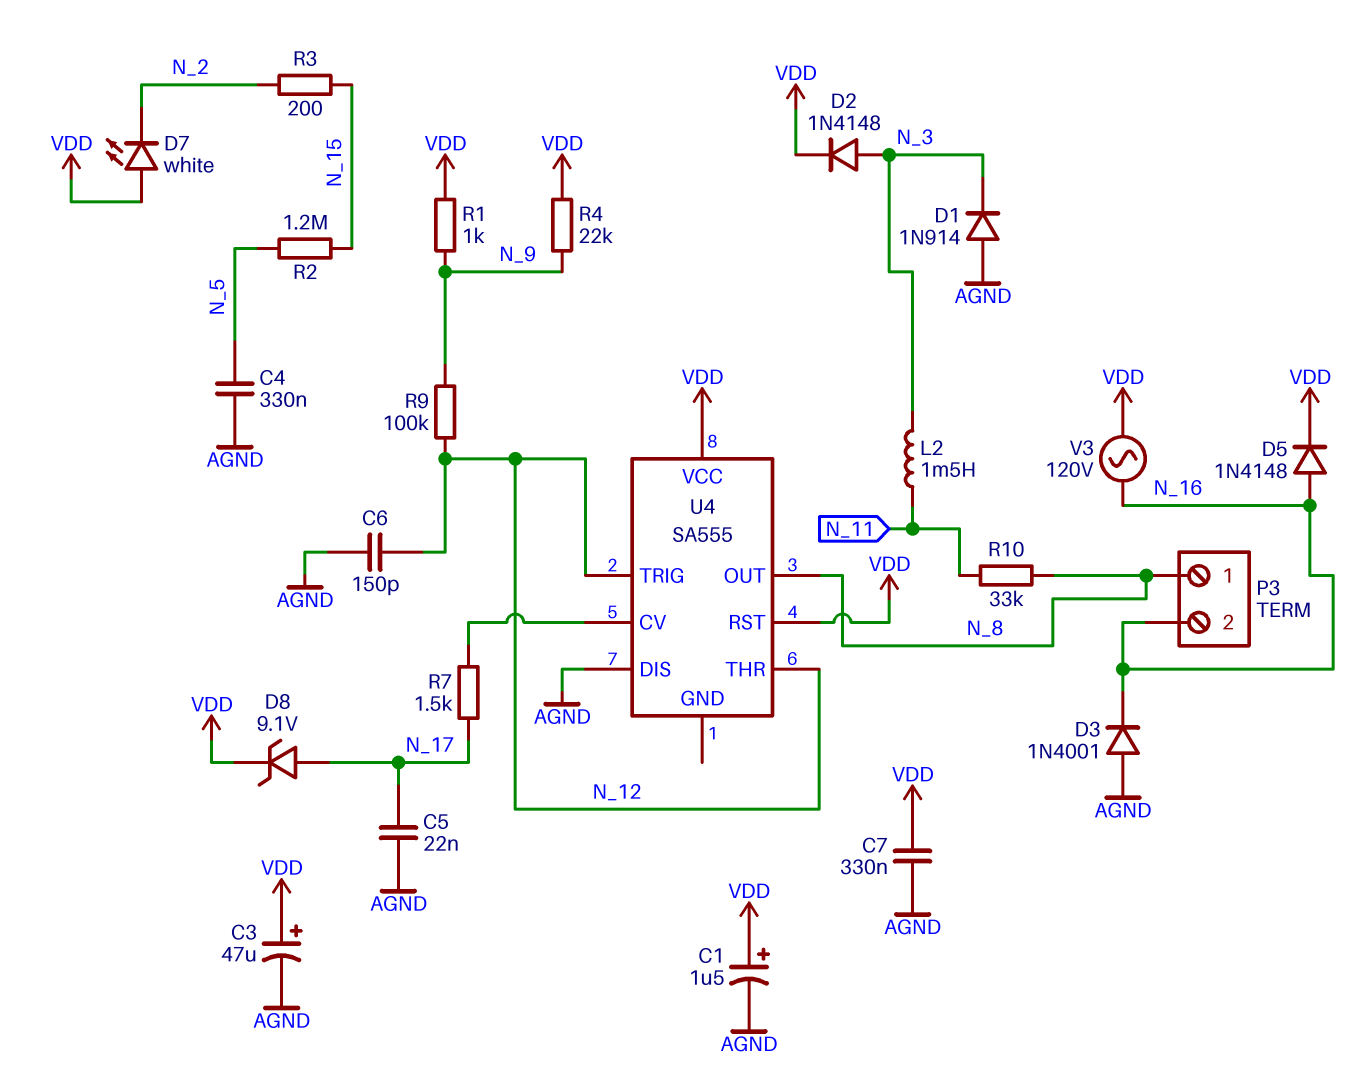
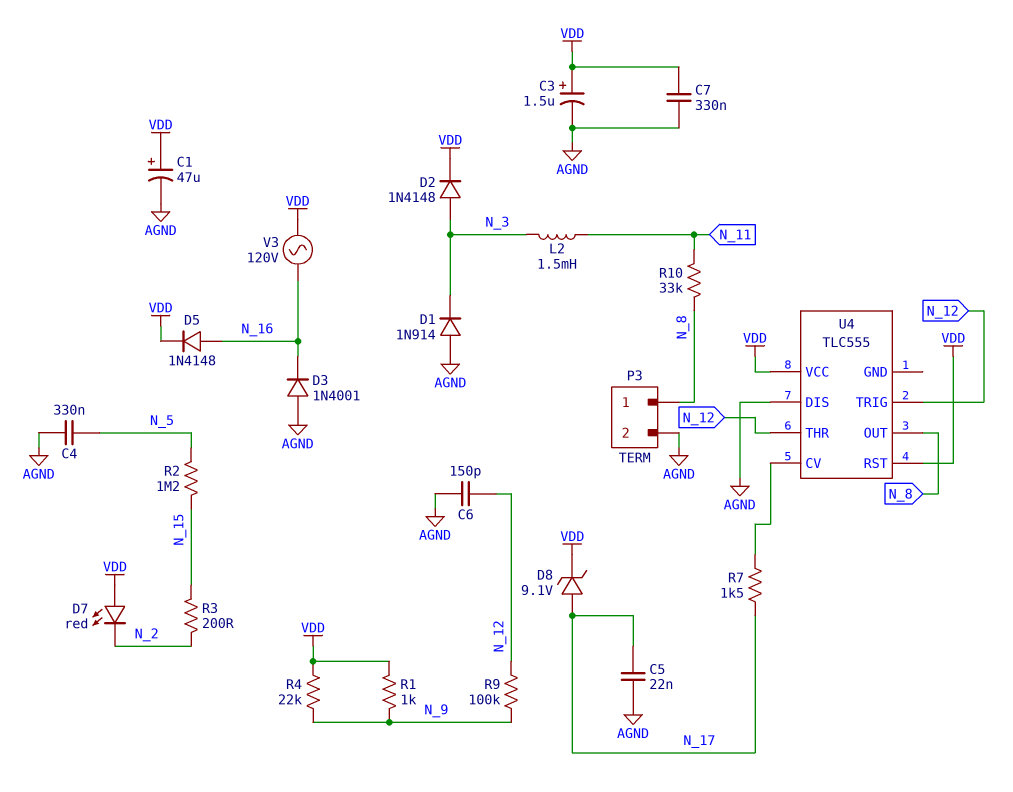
C1: 1.5uF (plus VDD, minus AGND) -> 47uF (plus VDD, minus AGND)
C3: 47uF (plus VDD, minus AGND) -> 1.5uF (plus VDD, minus AGND)
D7: LED white (A VDD, K N_2) -> LED red (A VDD, K N_2)
P3 pin 2: N_16 -> AGND
U4: SA555 -> TLC555

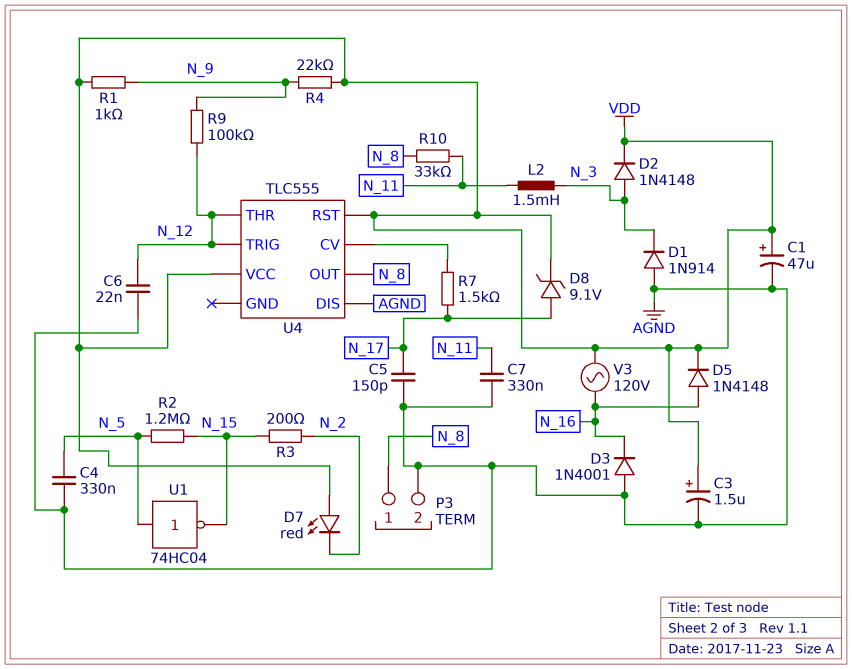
C5: 22nF (AGND, N_17) -> 150pF (AGND, N_17)
C6: 150pF (AGND, N_12) -> 22nF (AGND, N_12)
C7: 330nF (AGND, VDD) -> 330nF (AGND, N_11)
U1: none -> NOT 74HC04 (in N_5, out N_15)

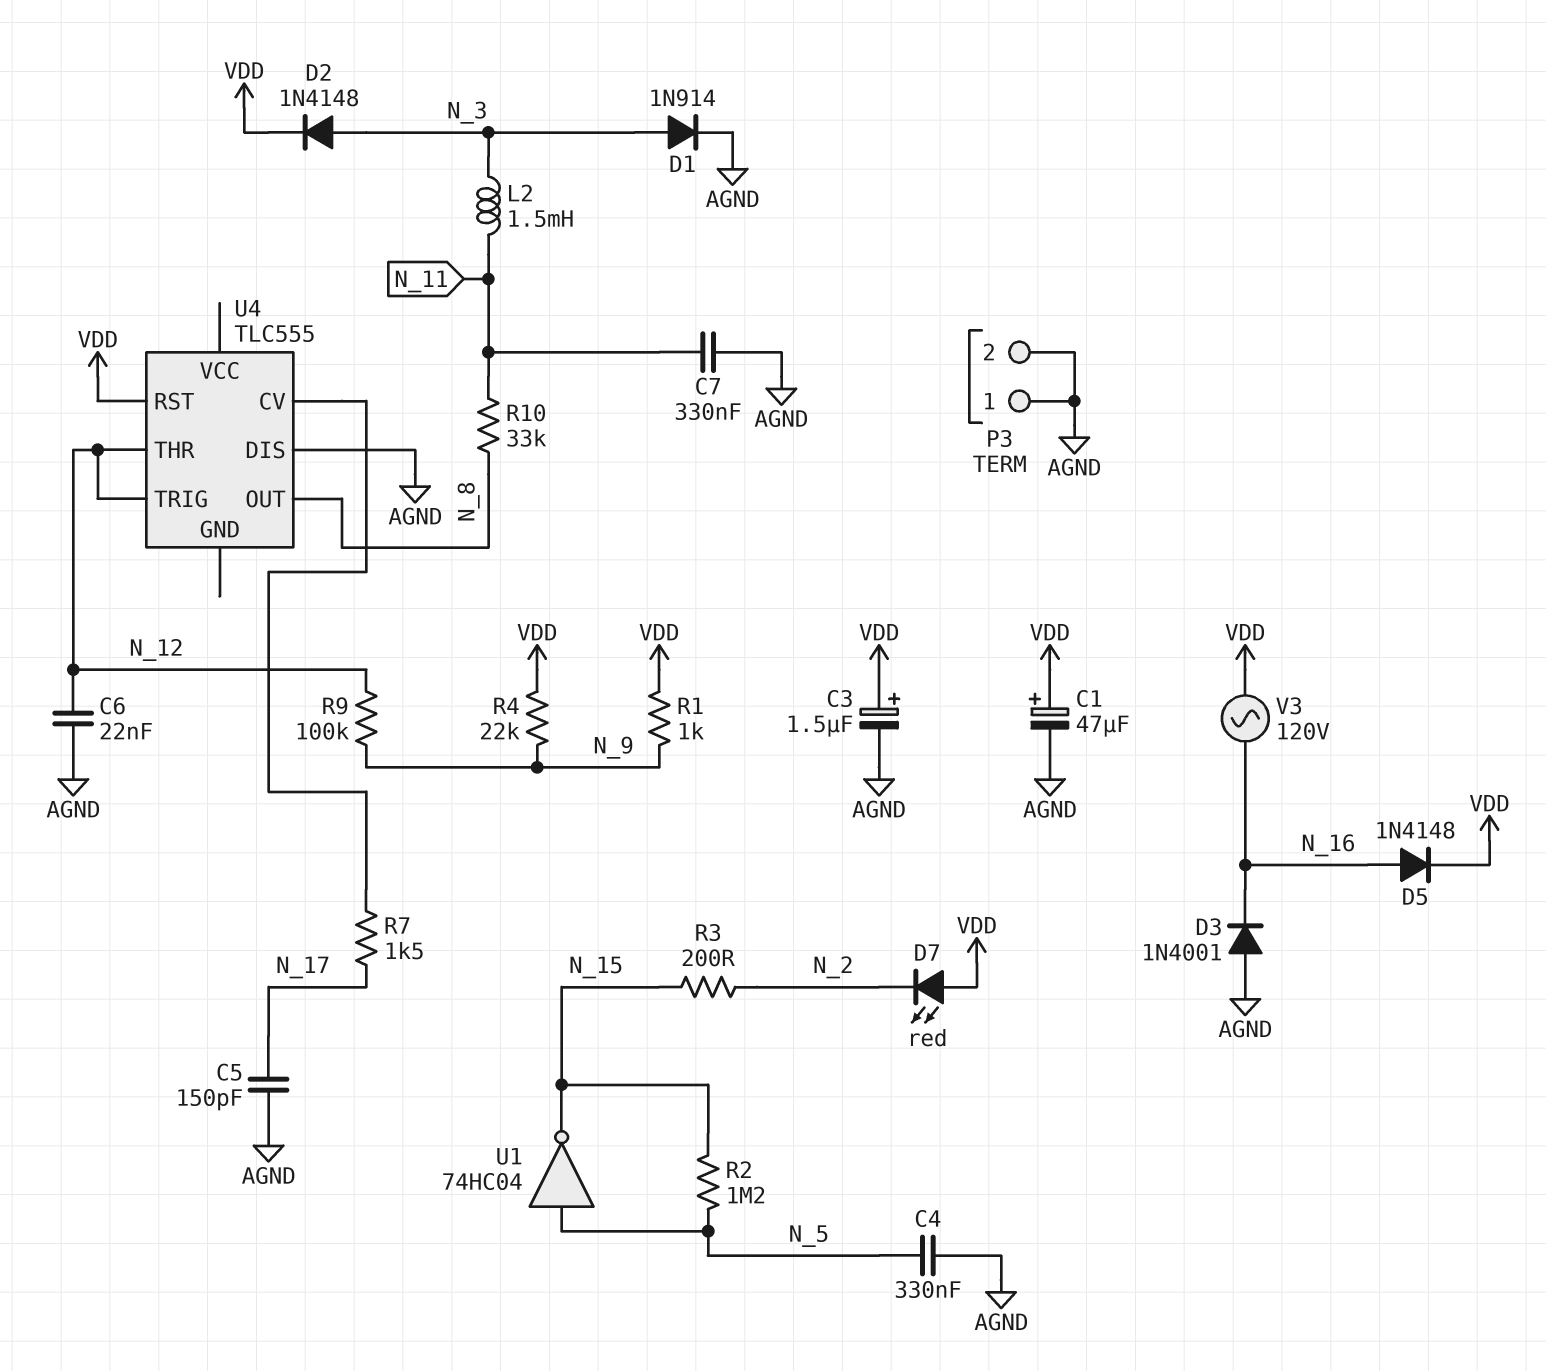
D1: diode 1N914 (A AGND, K N_3) -> diode 1N914 (A N_3, K AGND)
D8: zener 9.1V (A N_17, K VDD) -> none
P3 pin 1: N_8 -> AGND
U4 pin VCC: VDD -> none

